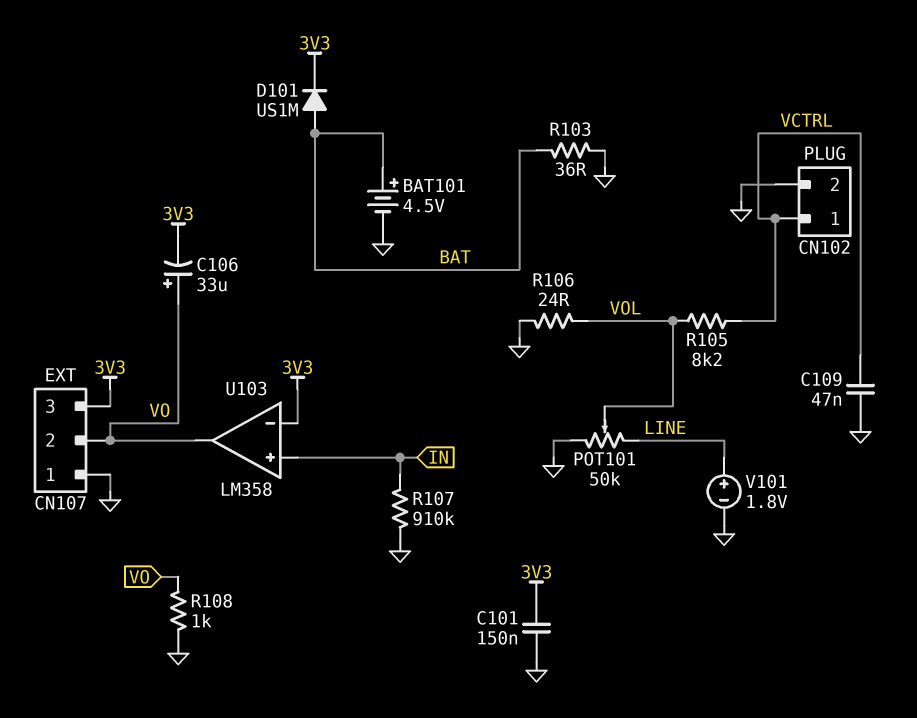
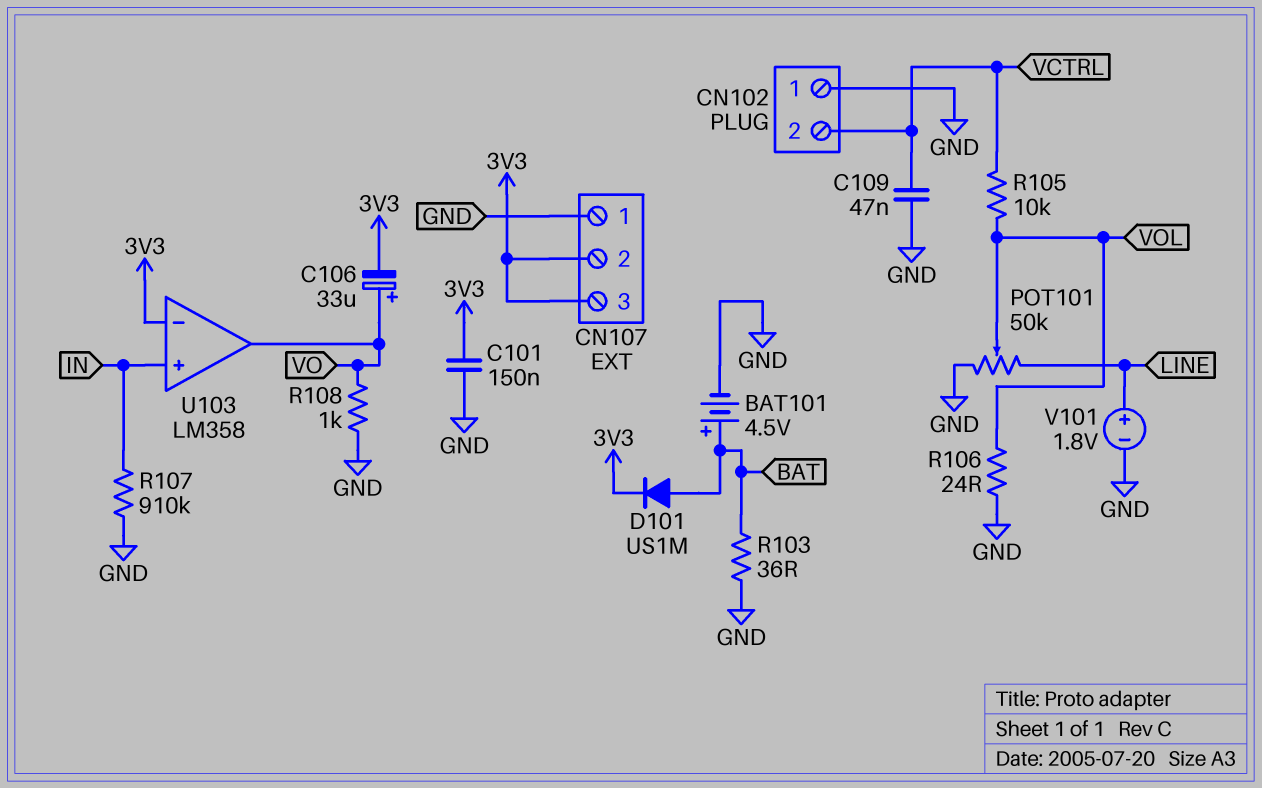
CN102 pin 1: VCTRL -> GND
CN102 pin 2: GND -> VCTRL
CN107 pin 2: VO -> 3V3
R105: 8.2k (VCTRL, VOL) -> 10k (VCTRL, VOL)

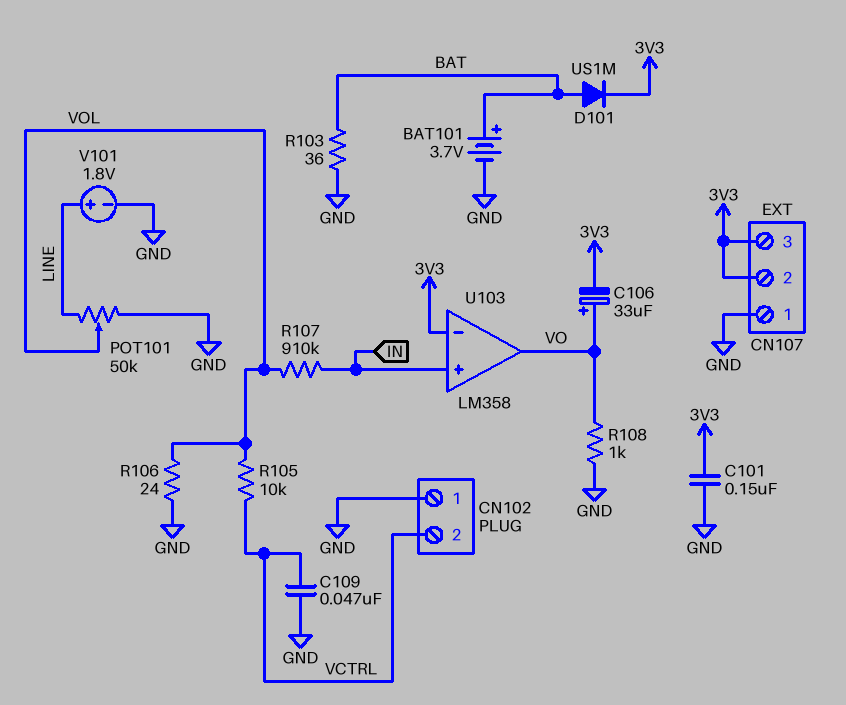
BAT101: 4.5V (plus BAT, minus GND) -> 3.7V (plus BAT, minus GND)
R107: 910k (GND, IN) -> 910k (IN, VOL)

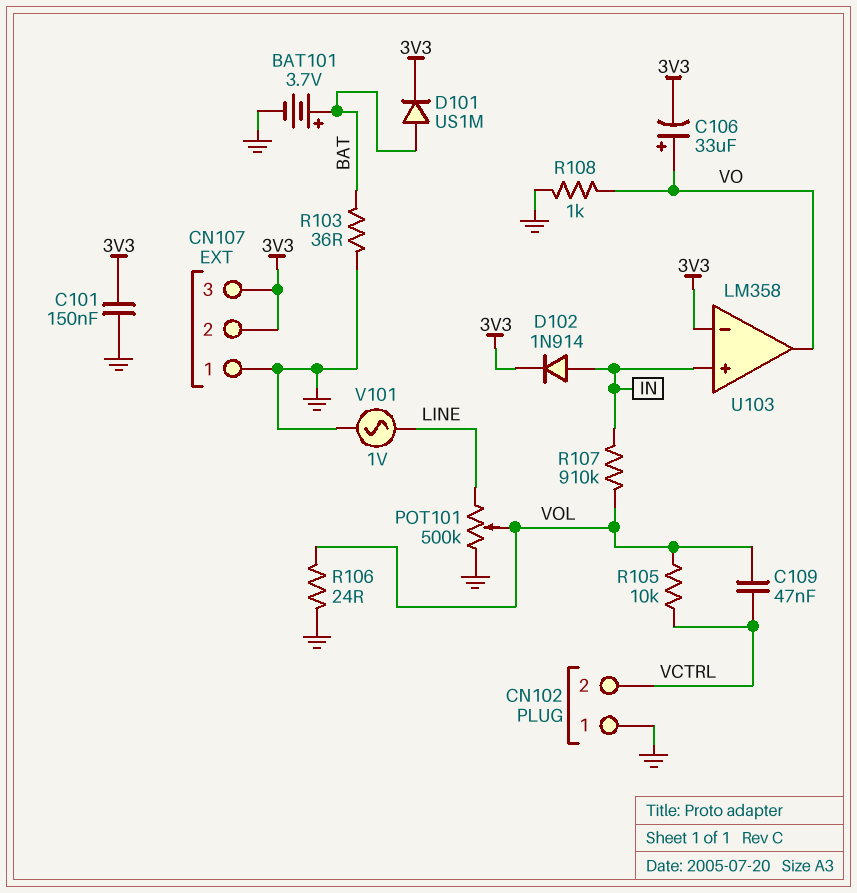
C109: 47nF (GND, VCTRL) -> 47nF (VCTRL, VOL)
D102: none -> diode 1N914 (A IN, K 3V3)
POT101: 50k (GND, LINE, wiper VOL) -> 500k (GND, LINE, wiper VOL)
V101: 1.8V (plus LINE, minus GND) -> AC 1V (GND, LINE)

